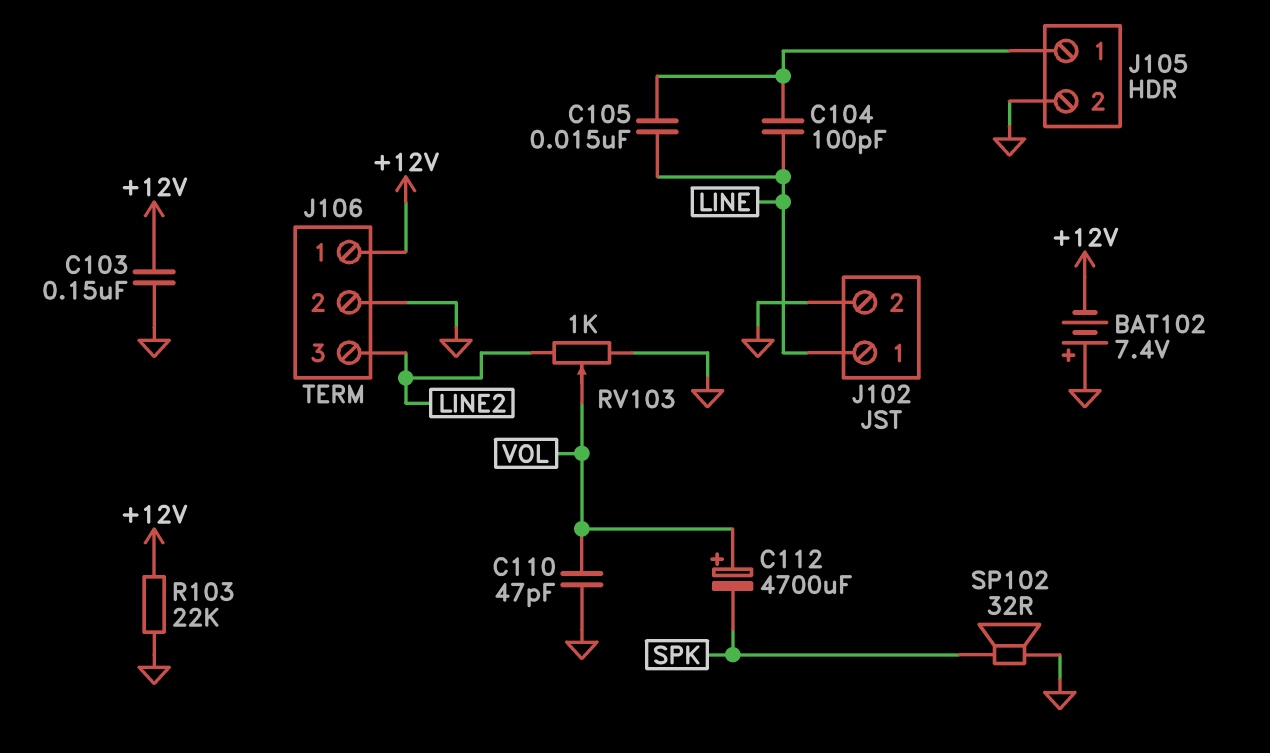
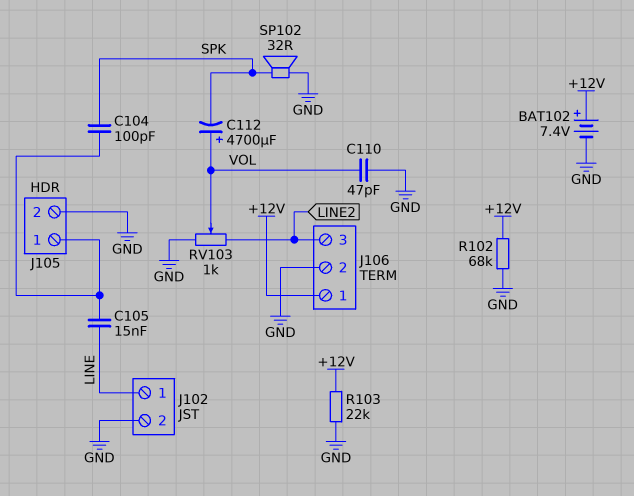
BAT102: 7.4V (plus GND, minus +12V) -> 7.4V (plus +12V, minus GND)
C103: 150nF (+12V, GND) -> none
C104: 100pF (J105/1, LINE) -> 100pF (J105/1, SPK)
R102: none -> 68k (+12V, GND)

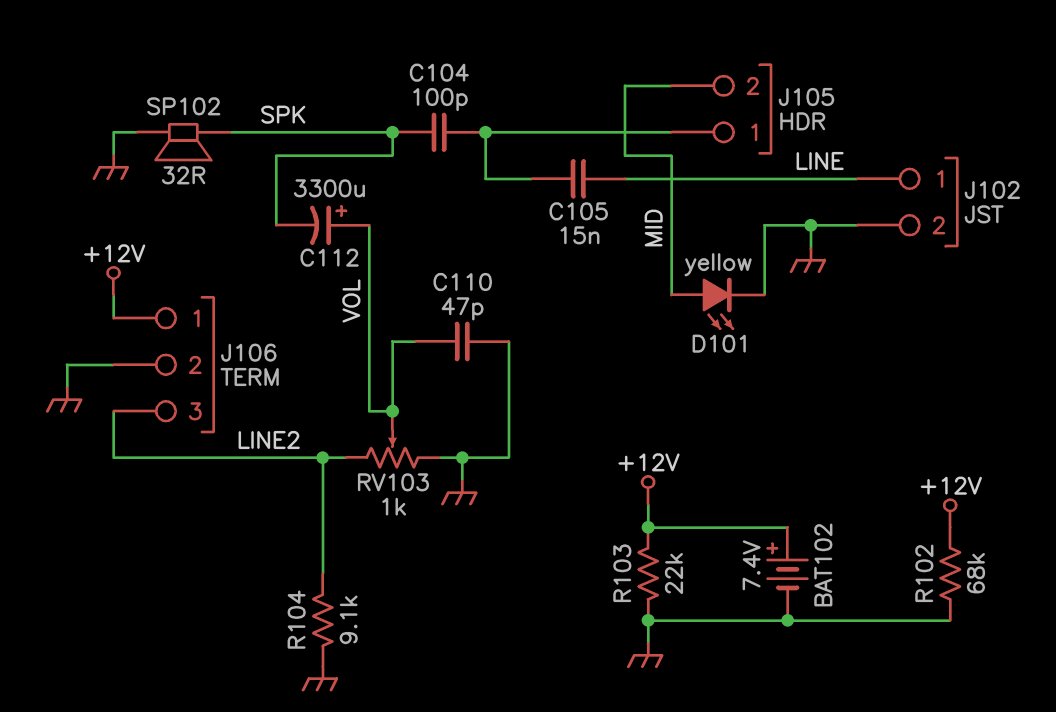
C112: 4700uF (plus VOL, minus SPK) -> 3300uF (plus VOL, minus SPK)
D101: none -> LED yellow (A MID, K GND)
J105 pin 2: GND -> MID
R104: none -> 9.1k (GND, LINE2)

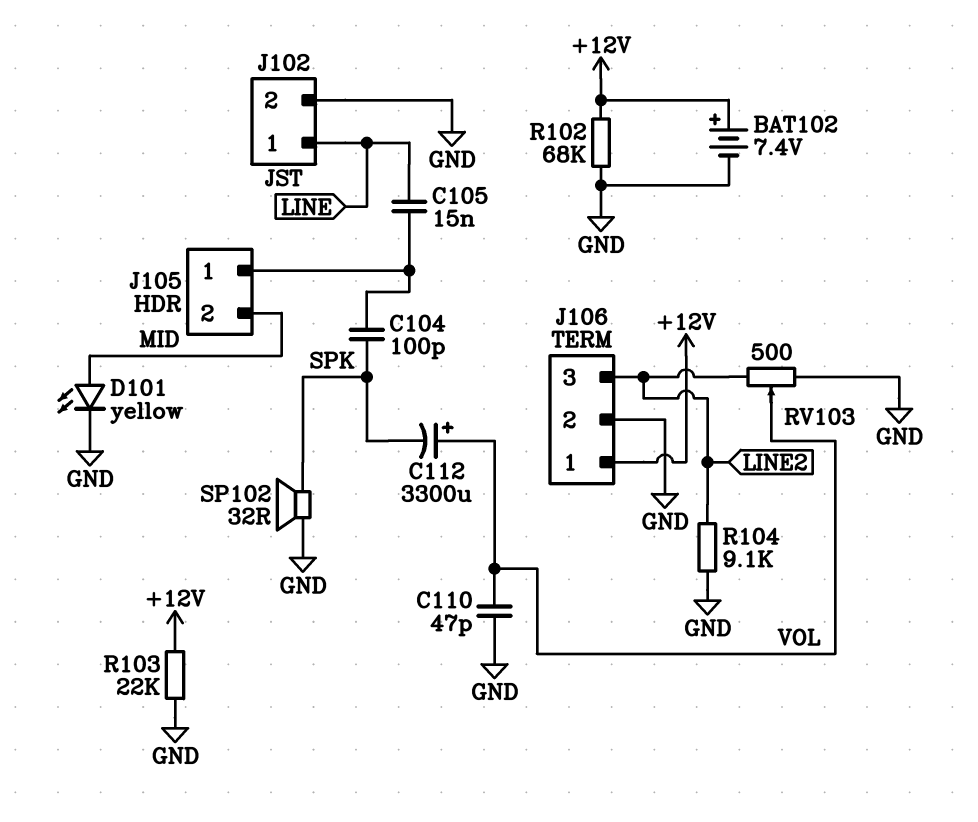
RV103: 1k (GND, LINE2, wiper VOL) -> 500 (GND, LINE2, wiper VOL)

